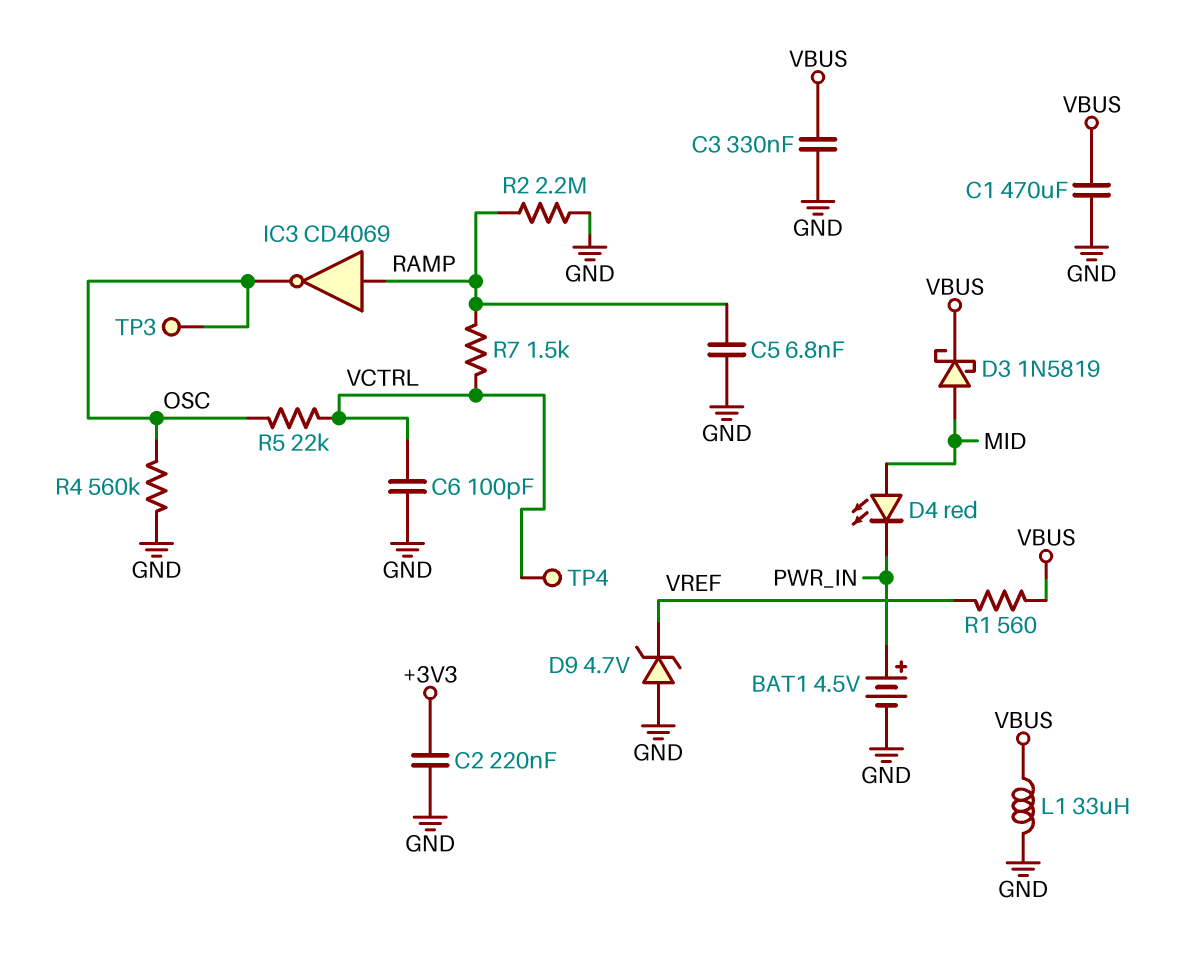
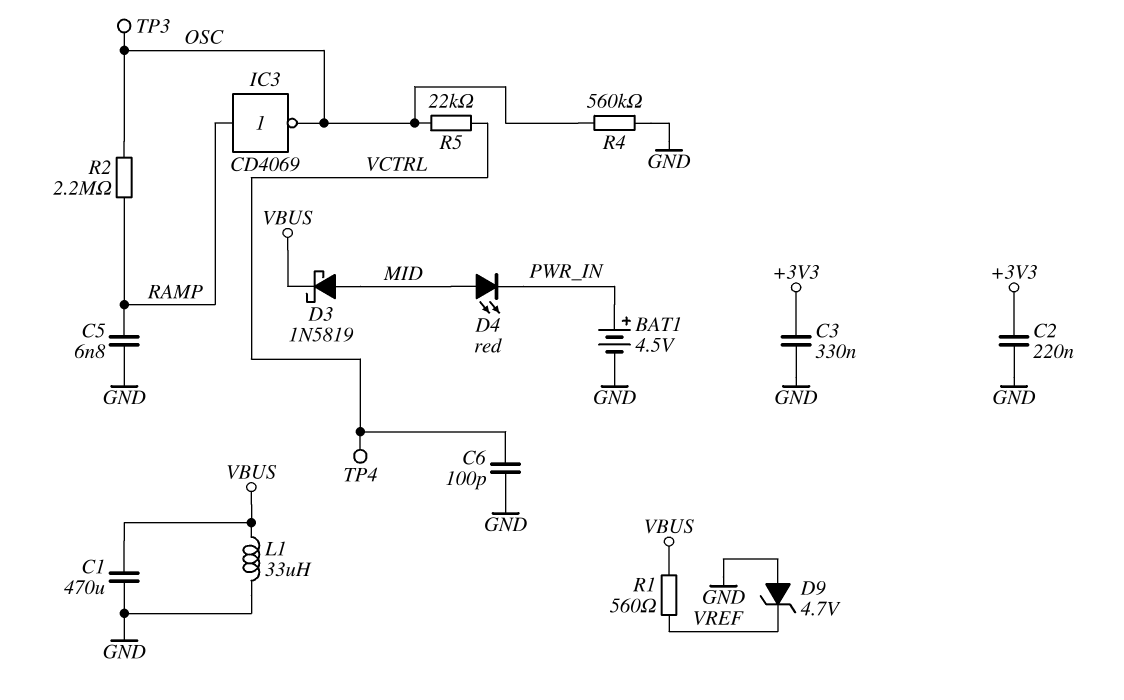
C3: 330nF (GND, VBUS) -> 330nF (+3V3, GND)
R2: 2.2M (GND, RAMP) -> 2.2M (OSC, RAMP)
R7: 1.5k (RAMP, VCTRL) -> none

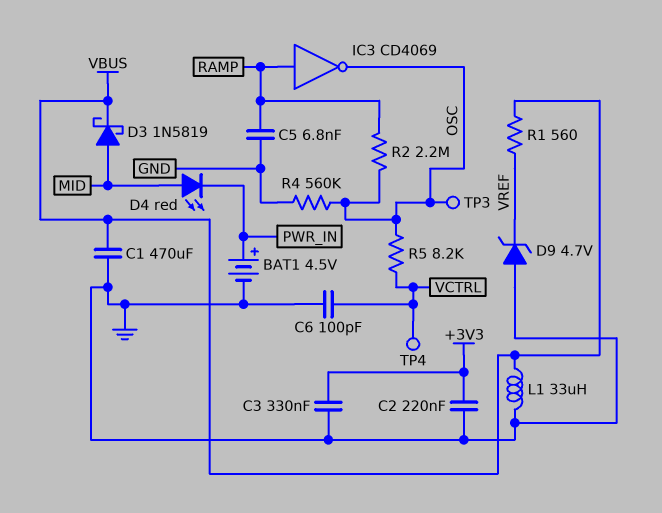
R5: 22k (OSC, VCTRL) -> 8.2k (OSC, VCTRL)

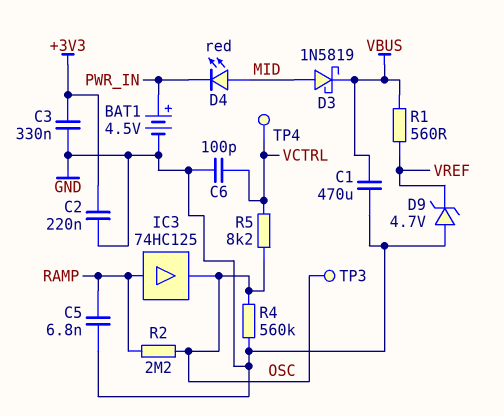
IC3: NOT CD4069 (in RAMP, out OSC) -> buffer 74HC125 (in RAMP, out OSC)
L1: 33uH (GND, VBUS) -> none

